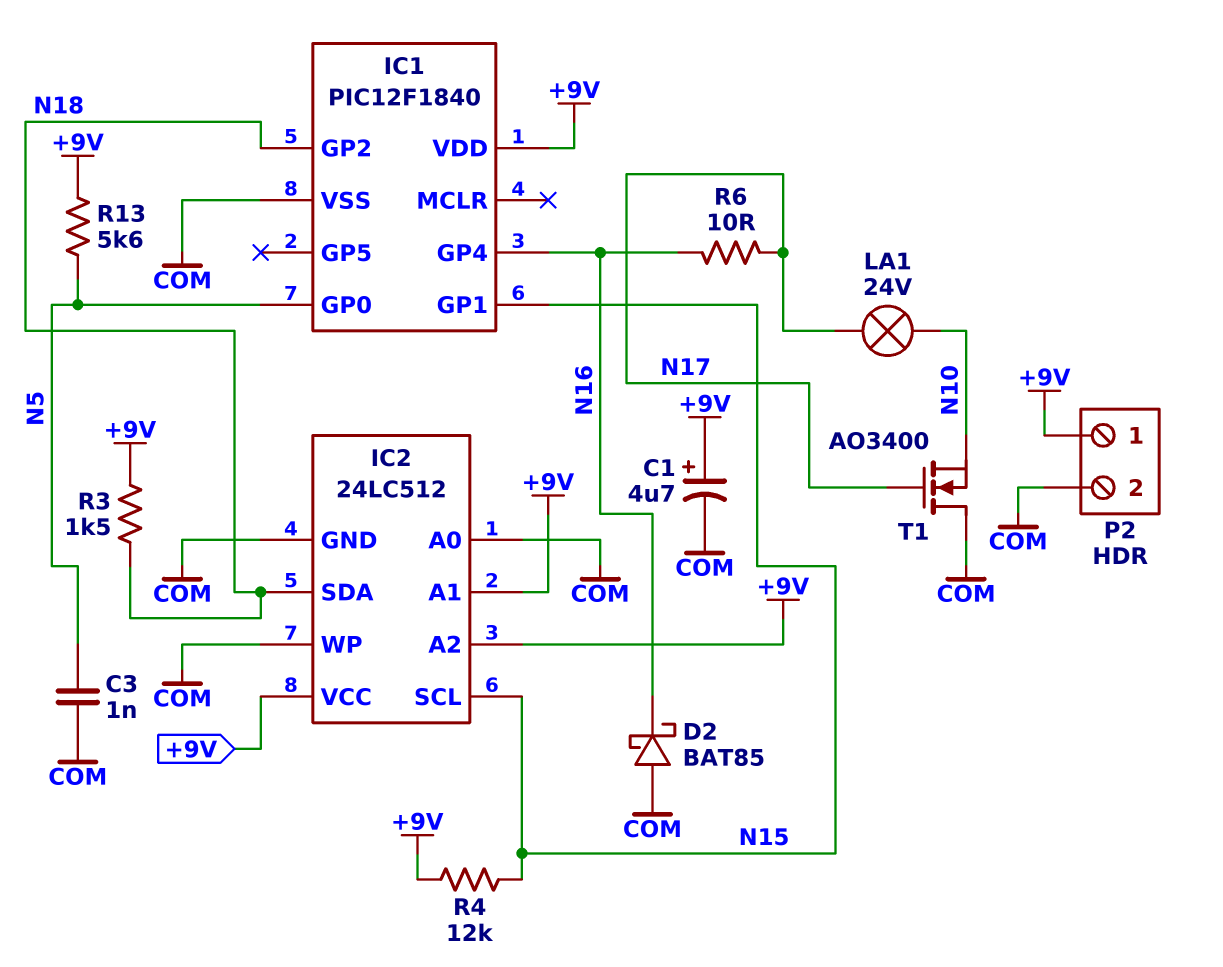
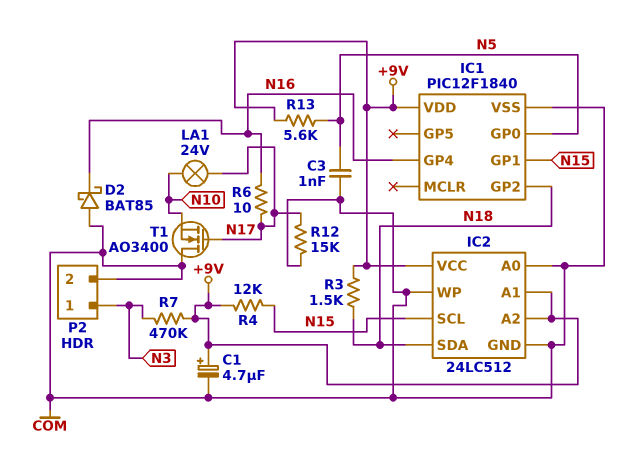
P2 pin 1: +9V -> N3
R7: none -> 470k (+9V, N3)
R12: none -> 15k (COM, N17)

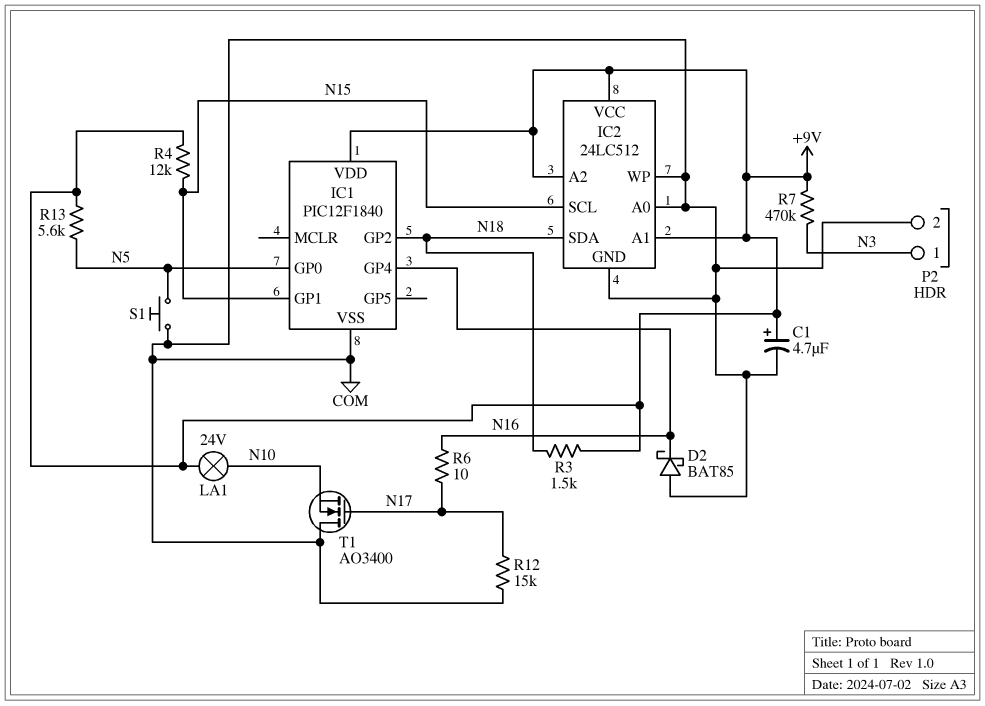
C3: 1nF (COM, N5) -> none
LA1: lamp 24V (N10, N17) -> lamp 24V (+9V, N10)
S1: none -> button (COM, N5)

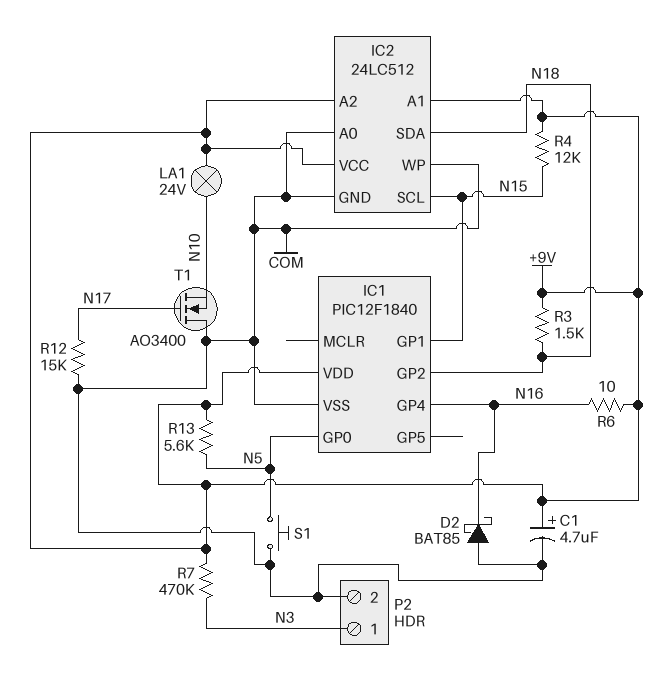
R6: 10 (N16, N17) -> 10 (+9V, N16)

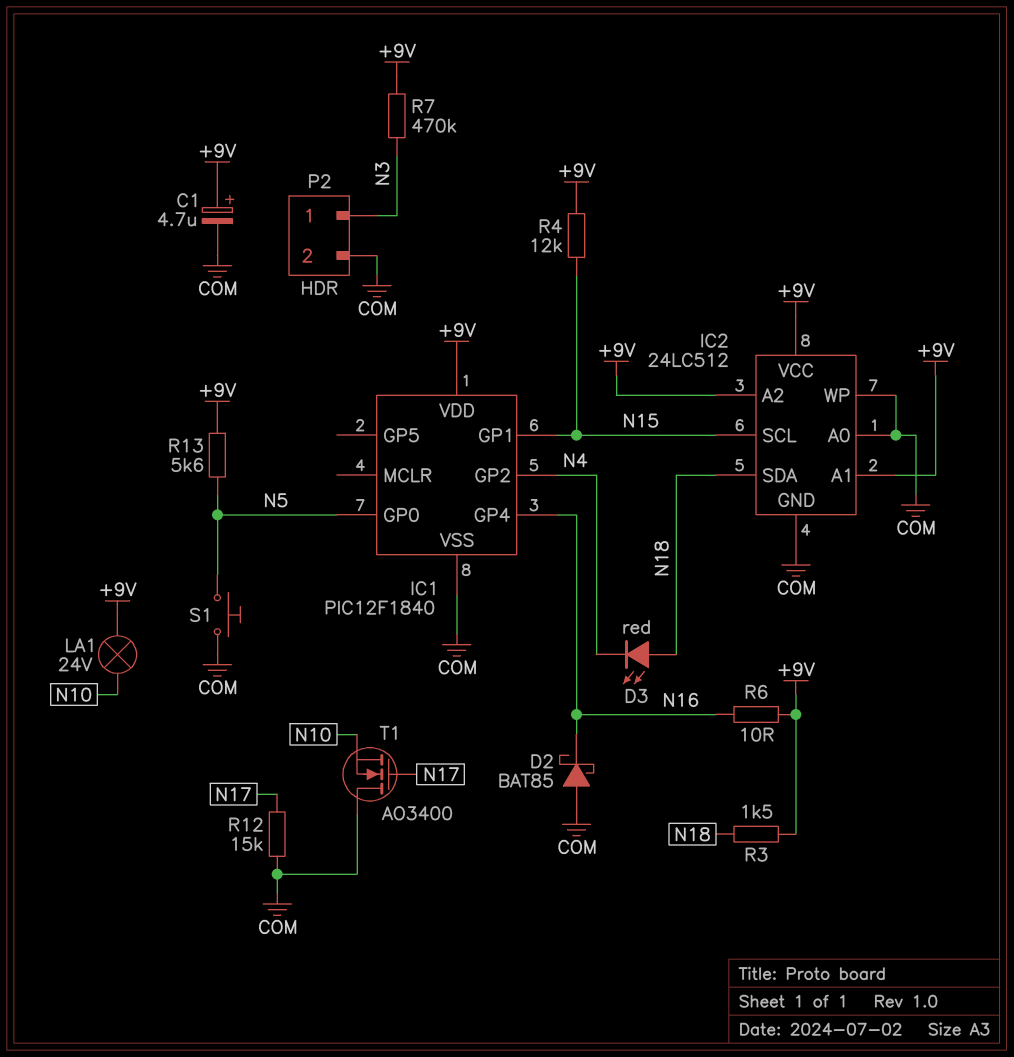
D3: none -> LED red (A N18, K N4)
IC1 pin GP2: N18 -> N4

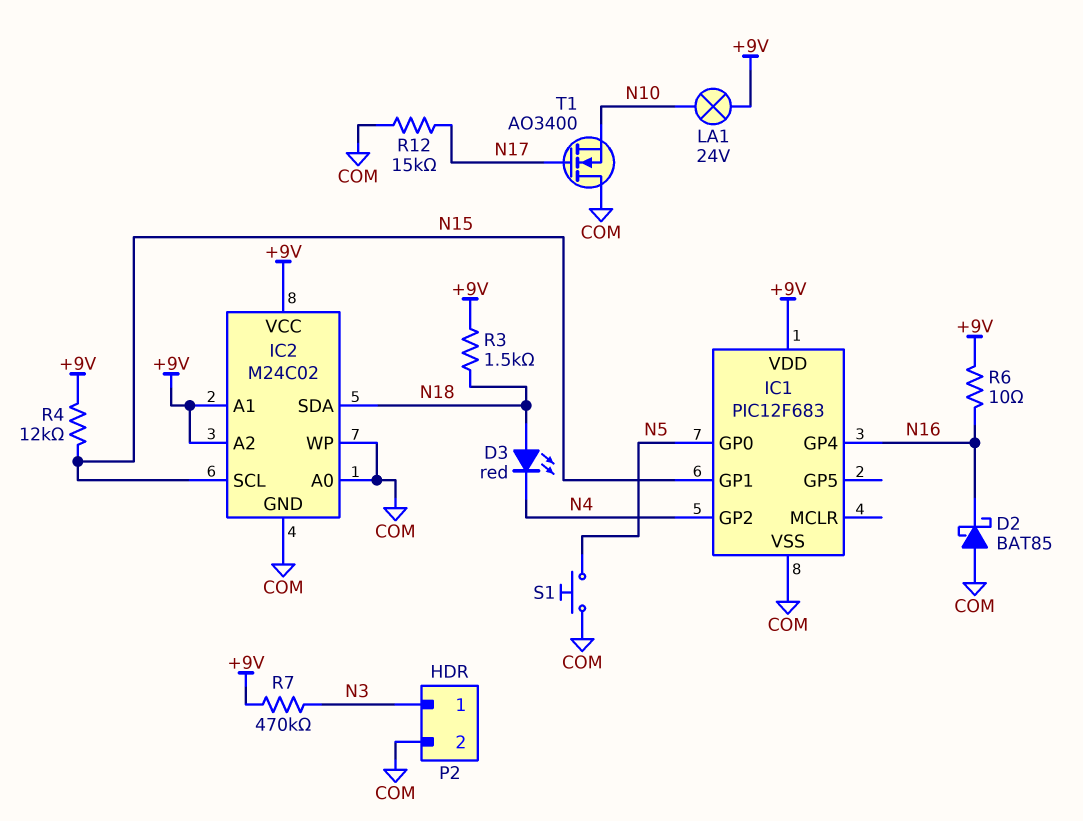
C1: 4.7uF (plus +9V, minus COM) -> none
IC1: PIC12F1840 -> PIC12F683
IC2: 24LC512 -> M24C02
R13: 5.6k (+9V, N5) -> none

